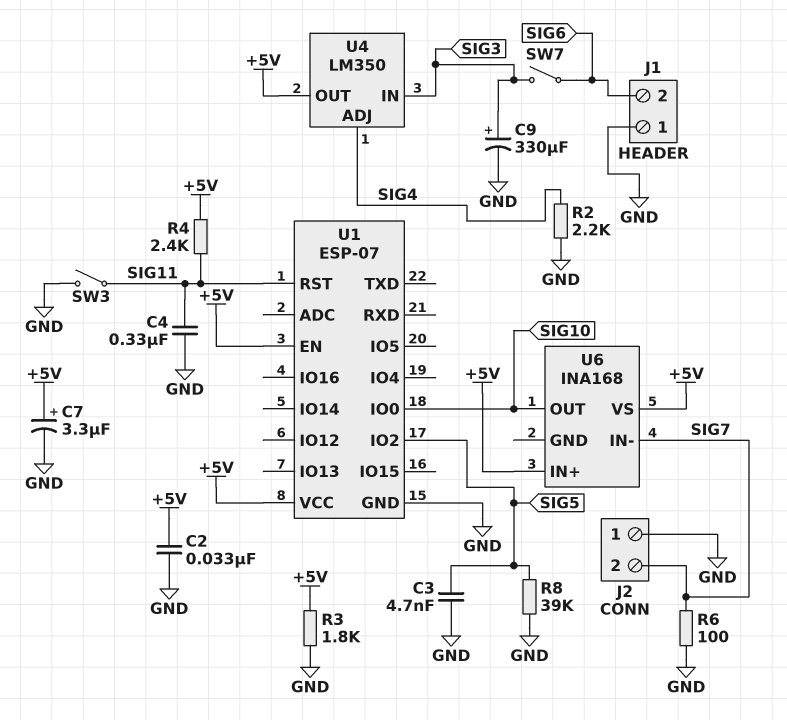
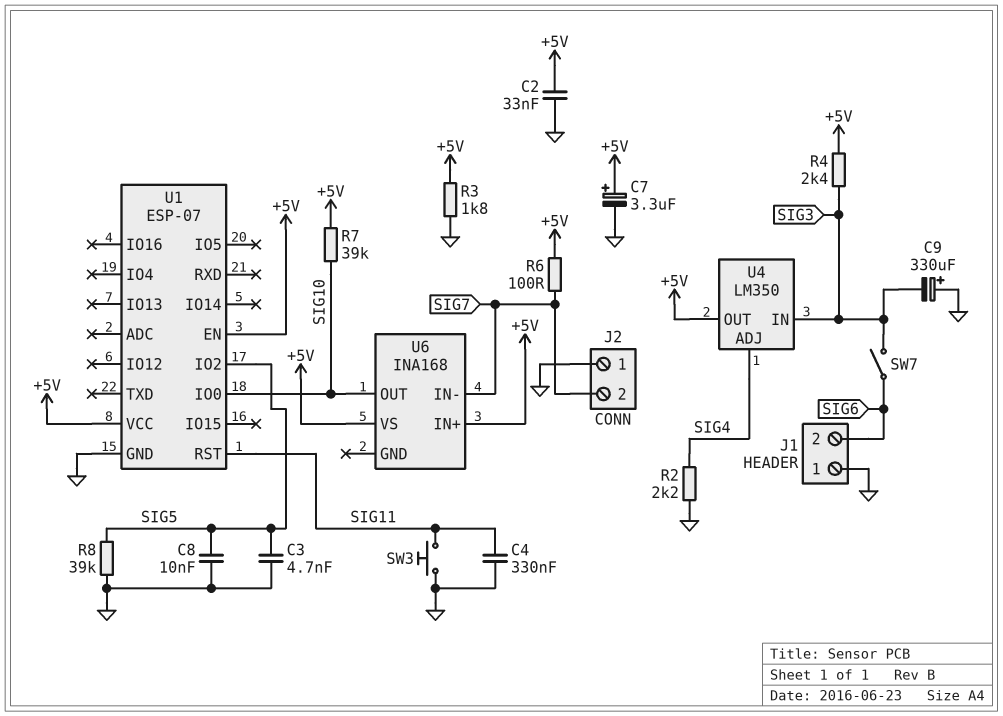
C8: none -> 10nF (GND, SIG5)
C9: 330uF (plus SIG3, minus GND) -> 330uF (plus GND, minus SIG3)
R4: 2.4k (+5V, SIG11) -> 2.4k (+5V, SIG3)
R6: 100 (GND, SIG7) -> 100 (+5V, SIG7)
R7: none -> 39k (+5V, SIG10)
SW3: switch (GND, SIG11) -> button (GND, SIG11)

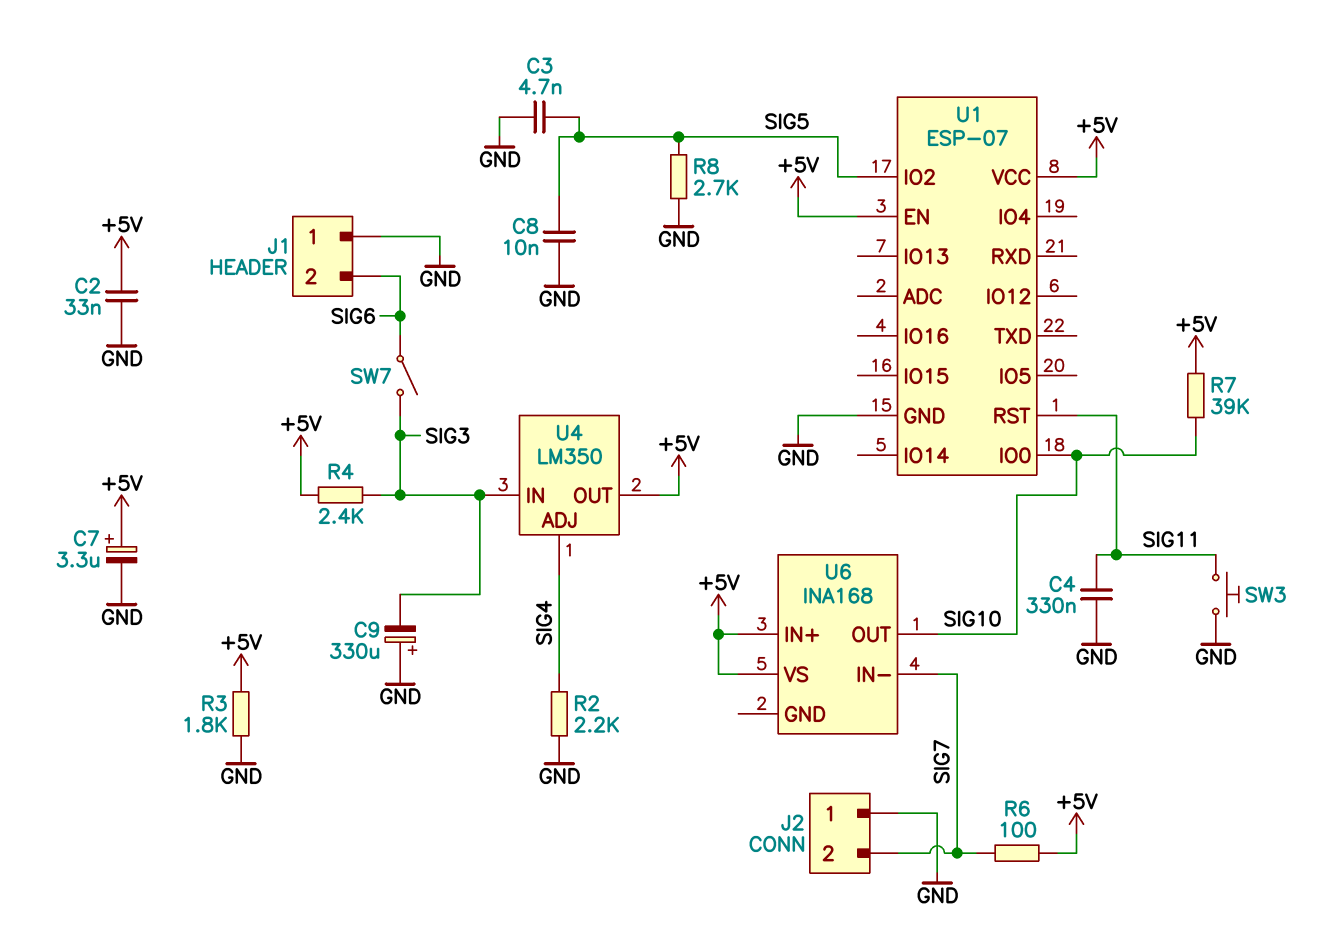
R8: 39k (GND, SIG5) -> 2.7k (GND, SIG5)

